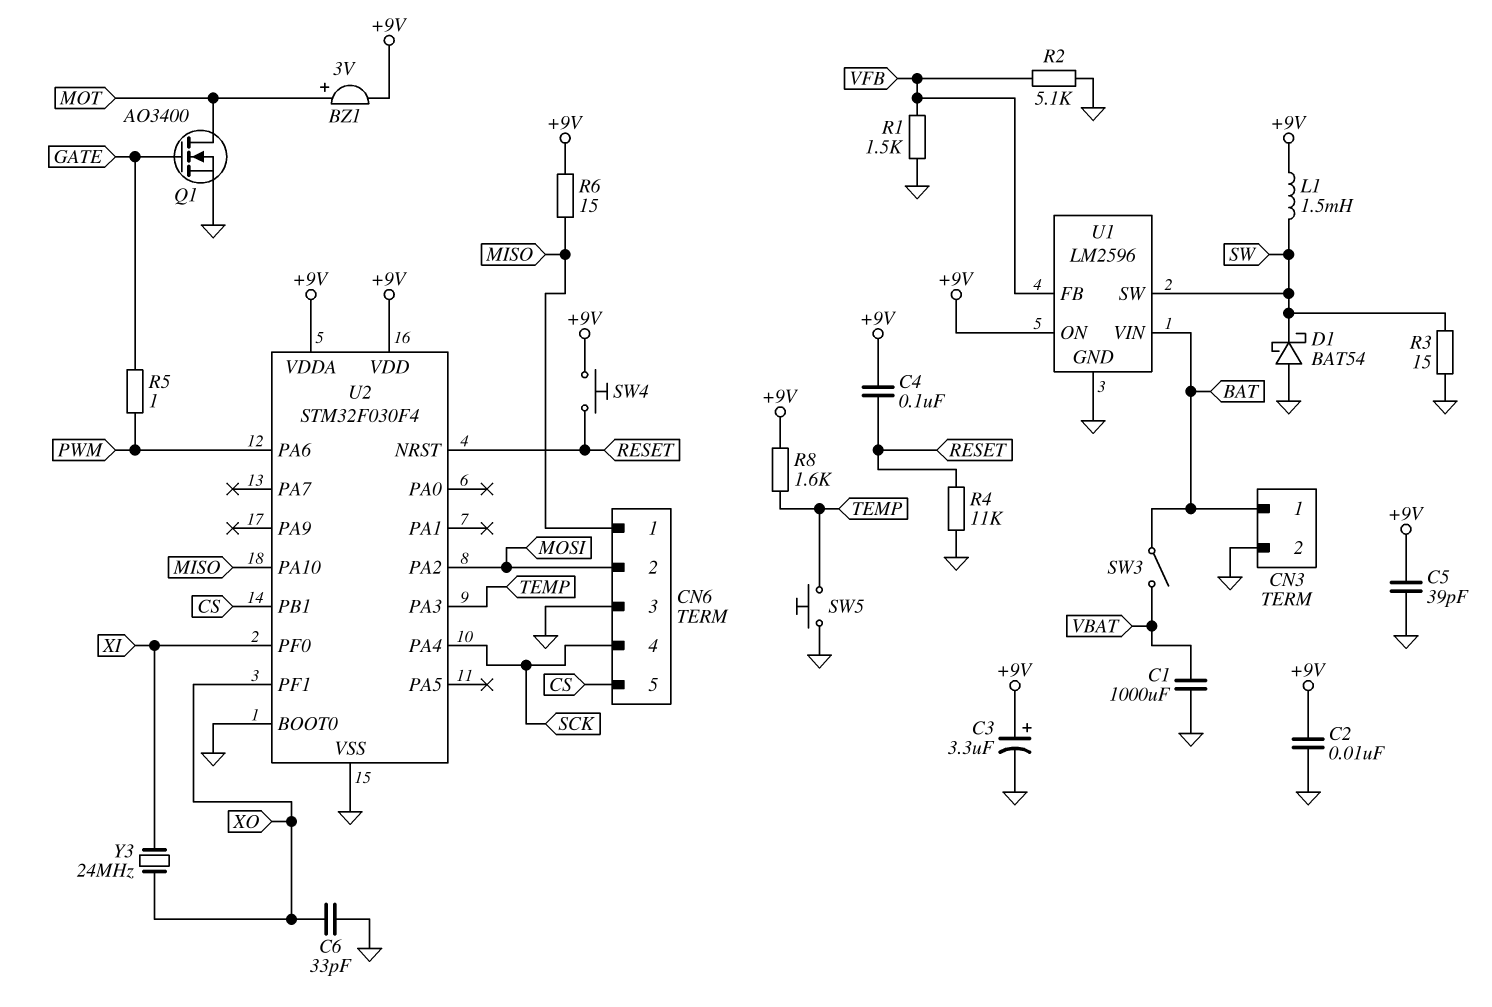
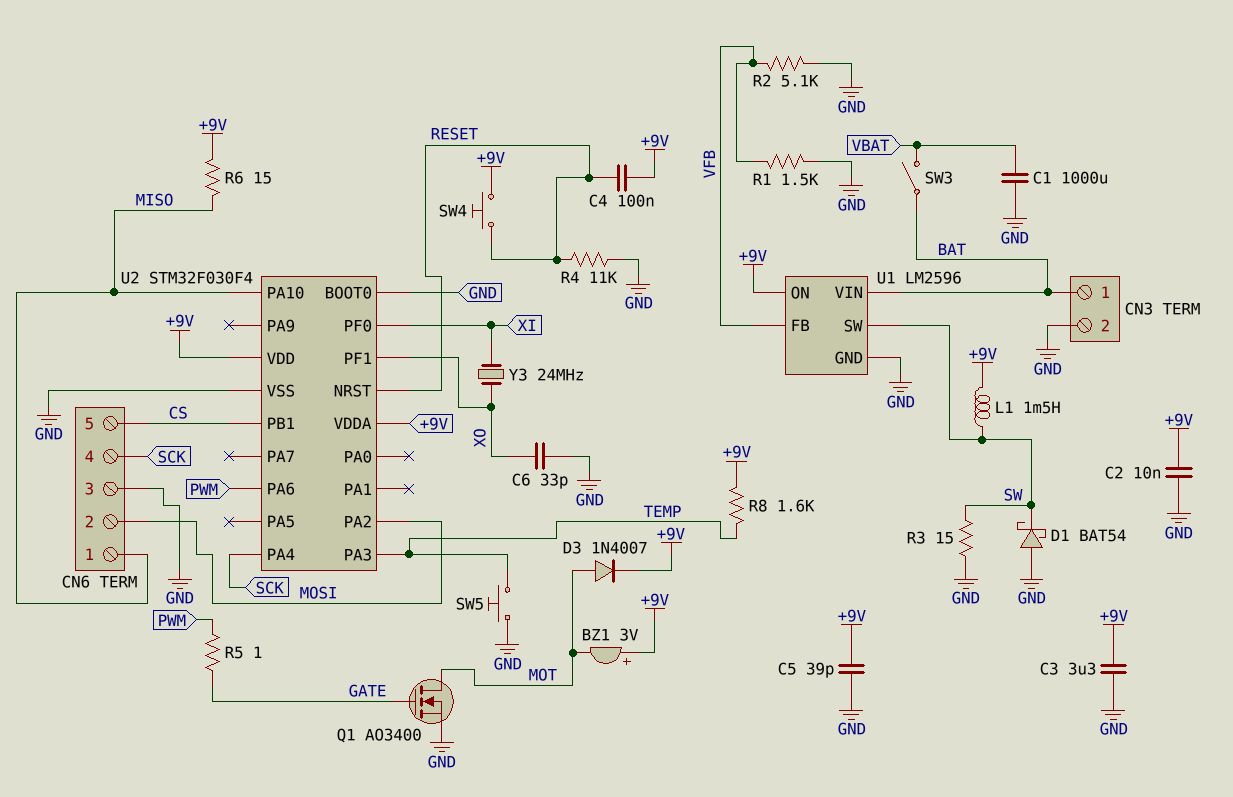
BZ1: buzzer 3V (plus MOT, minus +9V) -> buzzer 3V (plus +9V, minus MOT)
C3: 3.3uF (plus +9V, minus GND) -> 3.3uF (+9V, GND)
D3: none -> diode 1N4007 (A MOT, K +9V)

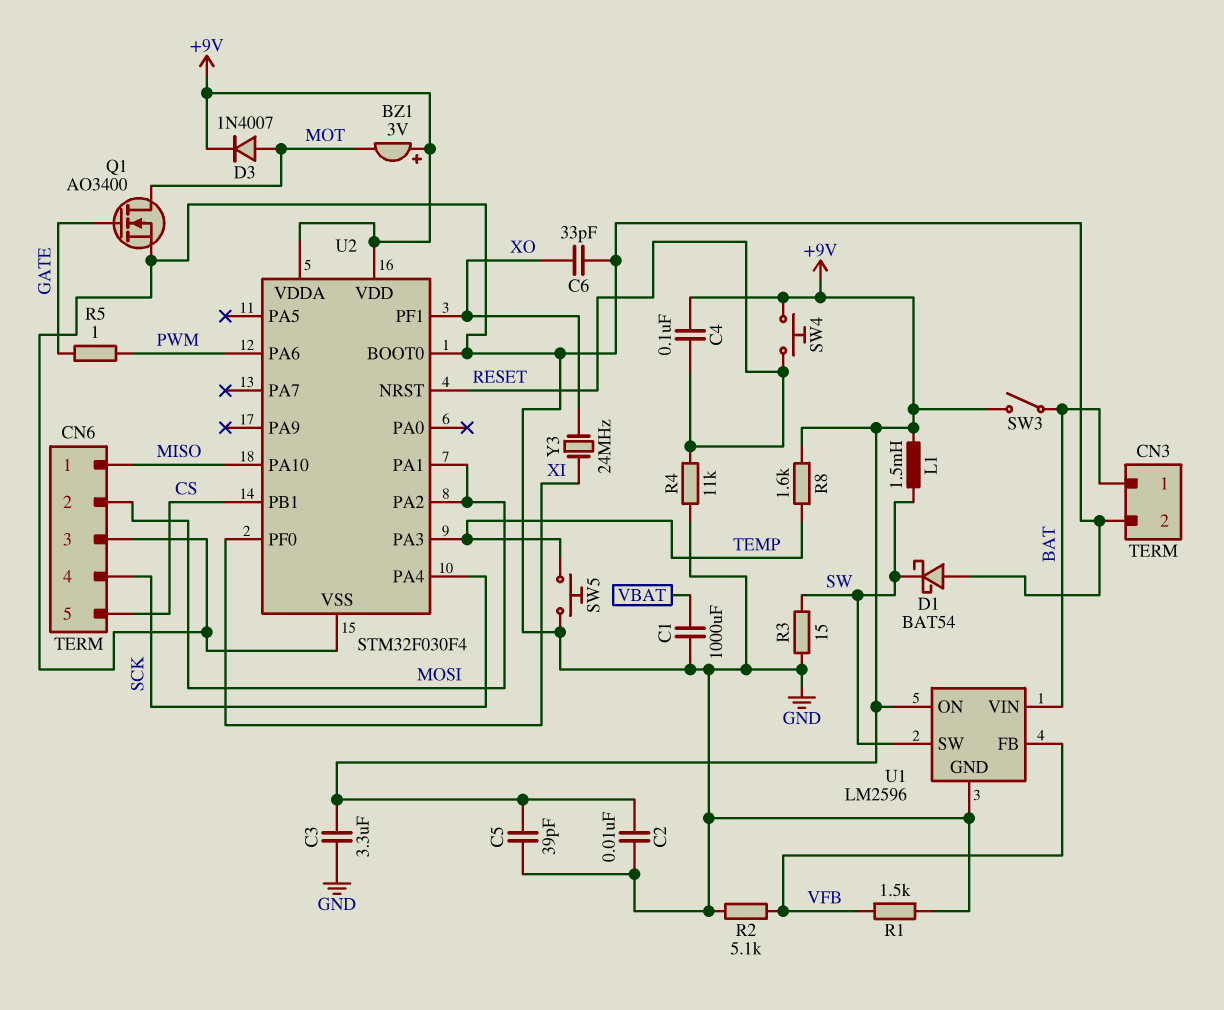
R6: 15 (+9V, MISO) -> none
SW3: switch (BAT, VBAT) -> switch (+9V, BAT)
U2 pin PA1: none -> MOSI

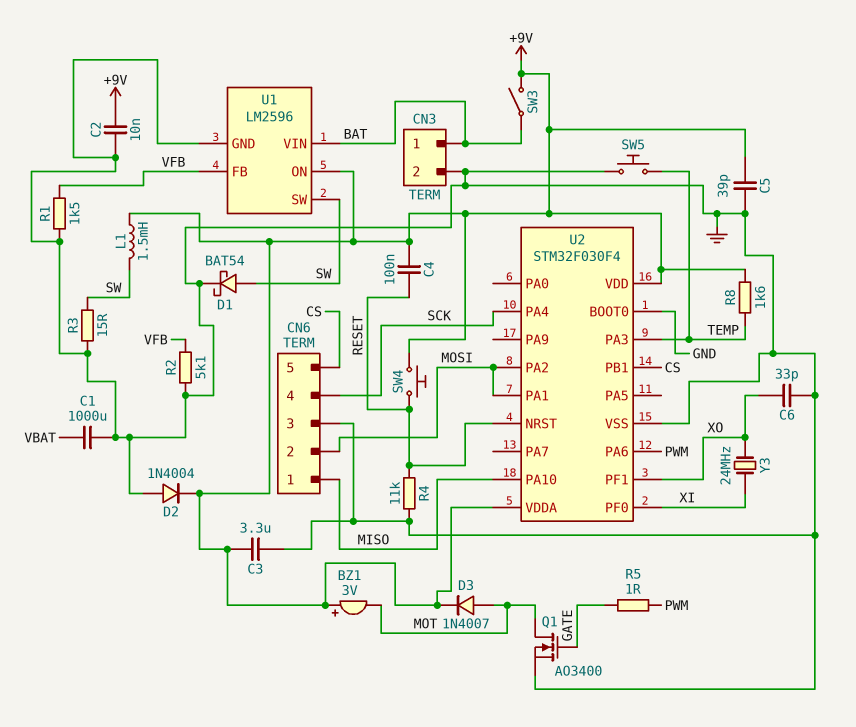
D1: schottky BAT54 (A GND, K SW) -> schottky BAT54 (A SW, K GND)
D2: none -> diode 1N4004 (A GND, K +9V)

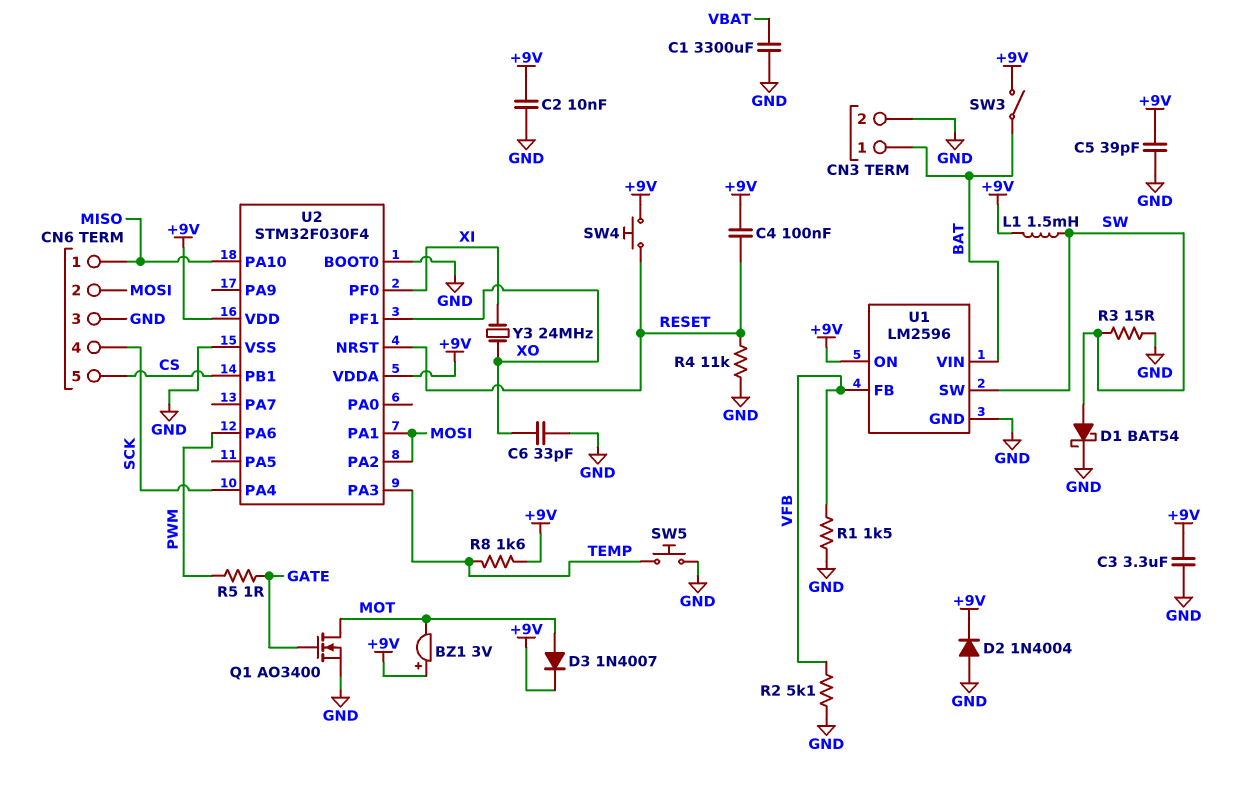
C1: 1000uF (GND, VBAT) -> 3300uF (GND, VBAT)

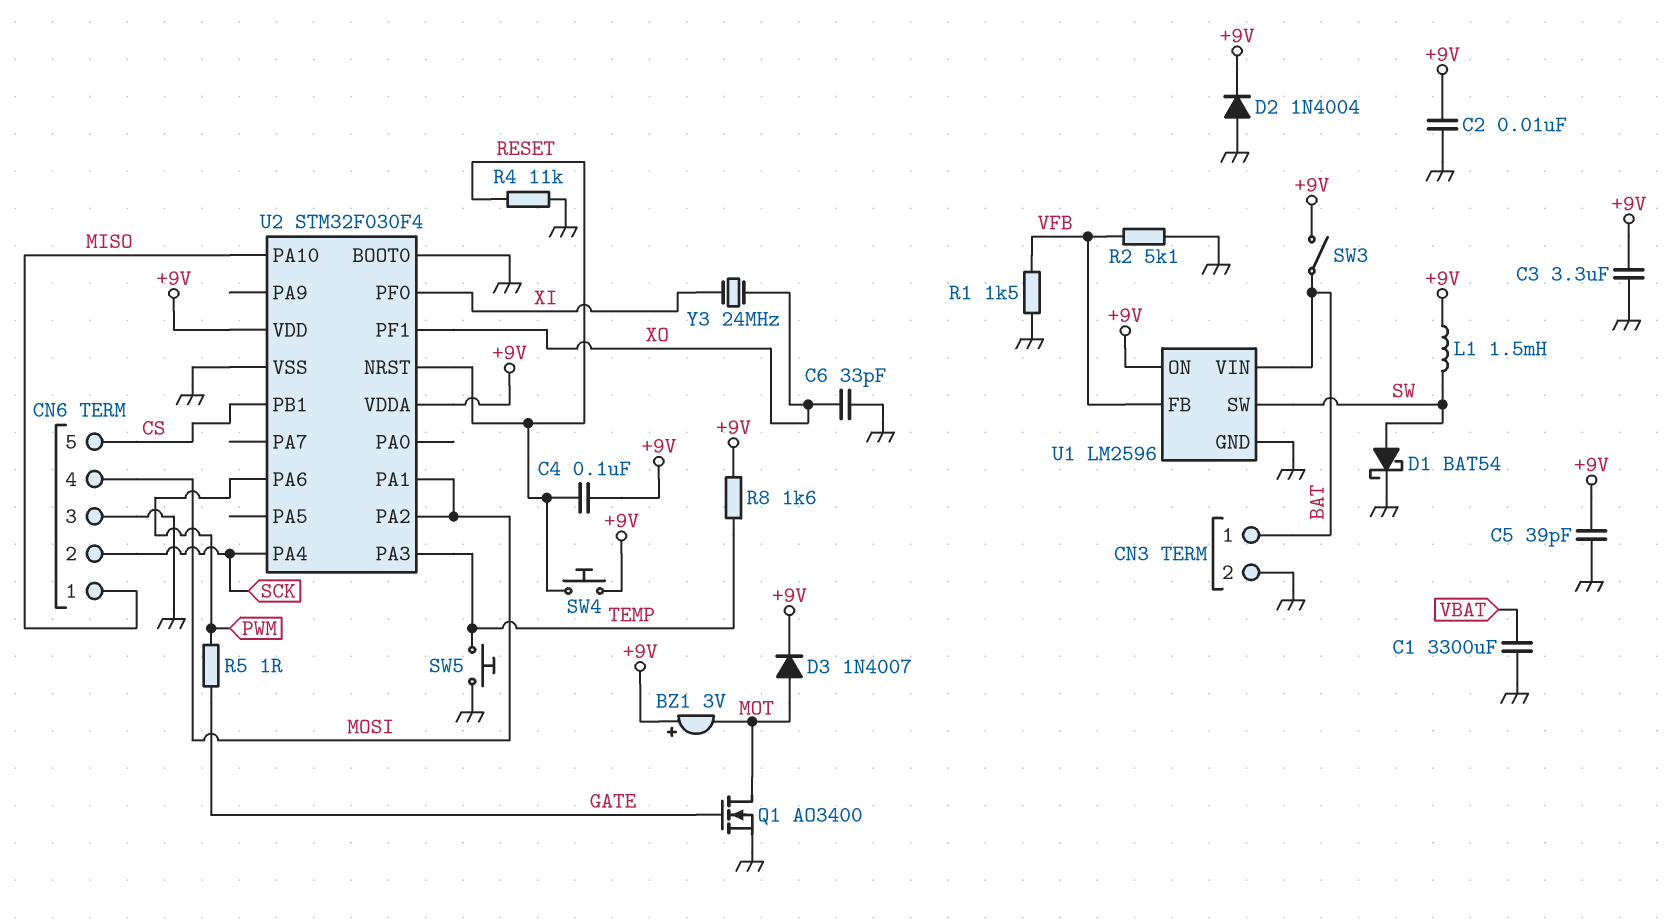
CN6 pin 2: MOSI -> SCK
CN6 pin 4: SCK -> MOSI
R3: 15 (GND, SW) -> none

